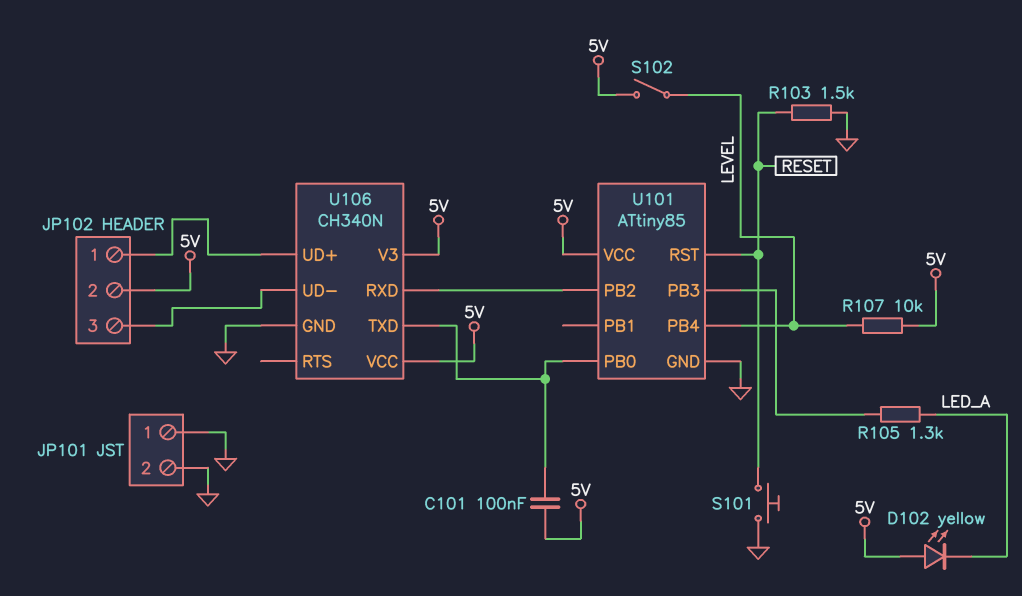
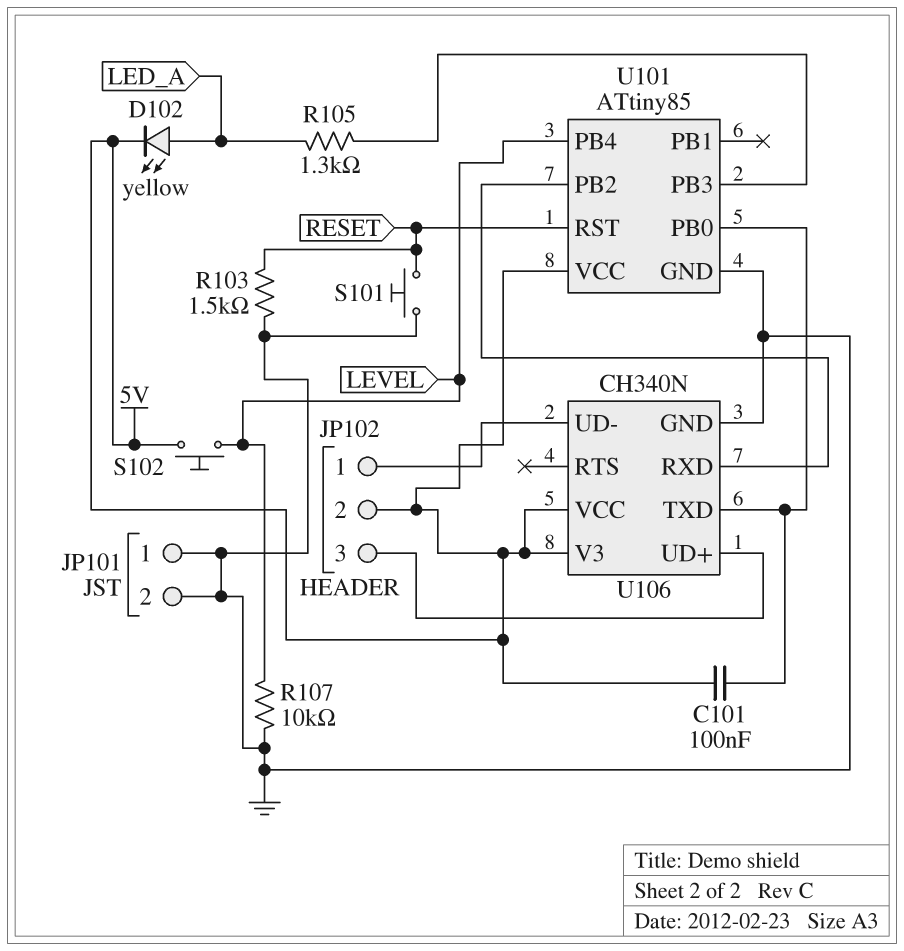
D102: LED yellow (A 5V, K LED_A) -> LED yellow (A LED_A, K 5V)
R107: 10k (5V, LEVEL) -> 10k (GND, LEVEL)
S102: switch (5V, LEVEL) -> button (5V, LEVEL)
U106 pin UD+: JP102/1 -> JP102/3
U106 pin UD-: JP102/3 -> JP102/1

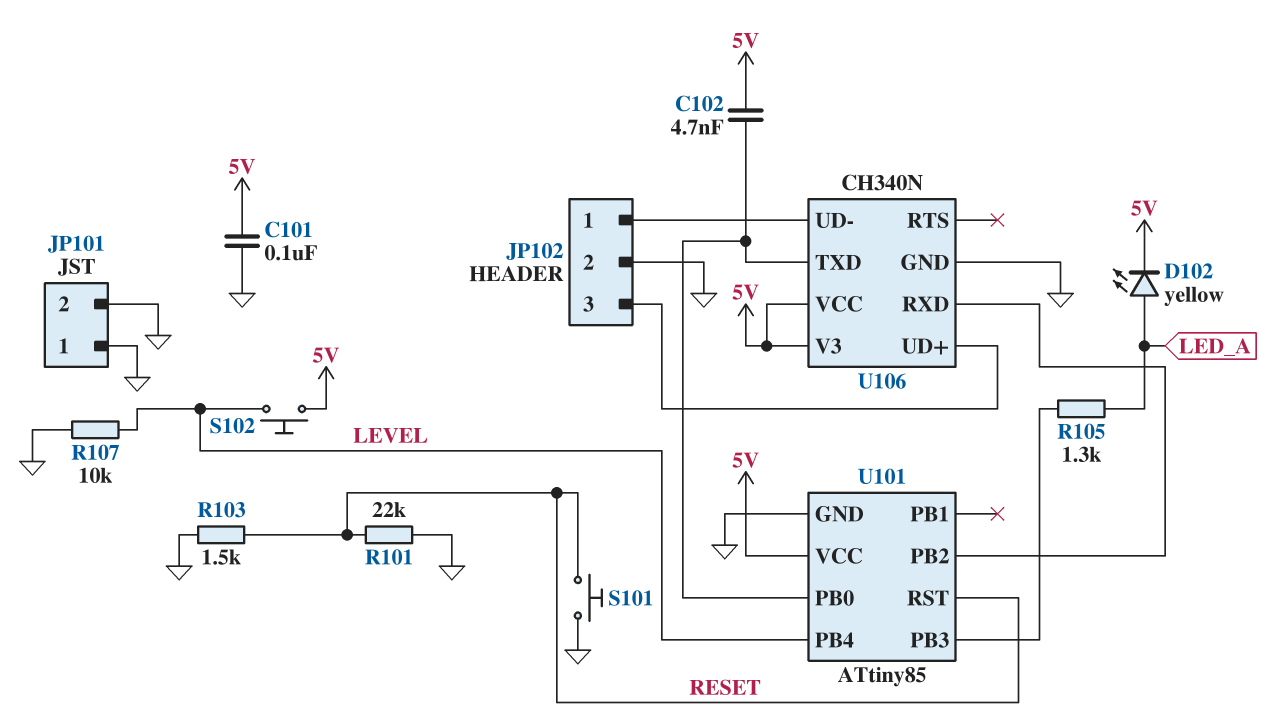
C101: 100nF (5V, U101/PB0) -> 100nF (5V, GND)
C102: none -> 4.7nF (5V, U101/PB0)
JP102 pin 2: 5V -> GND
R101: none -> 22k (GND, RESET)

